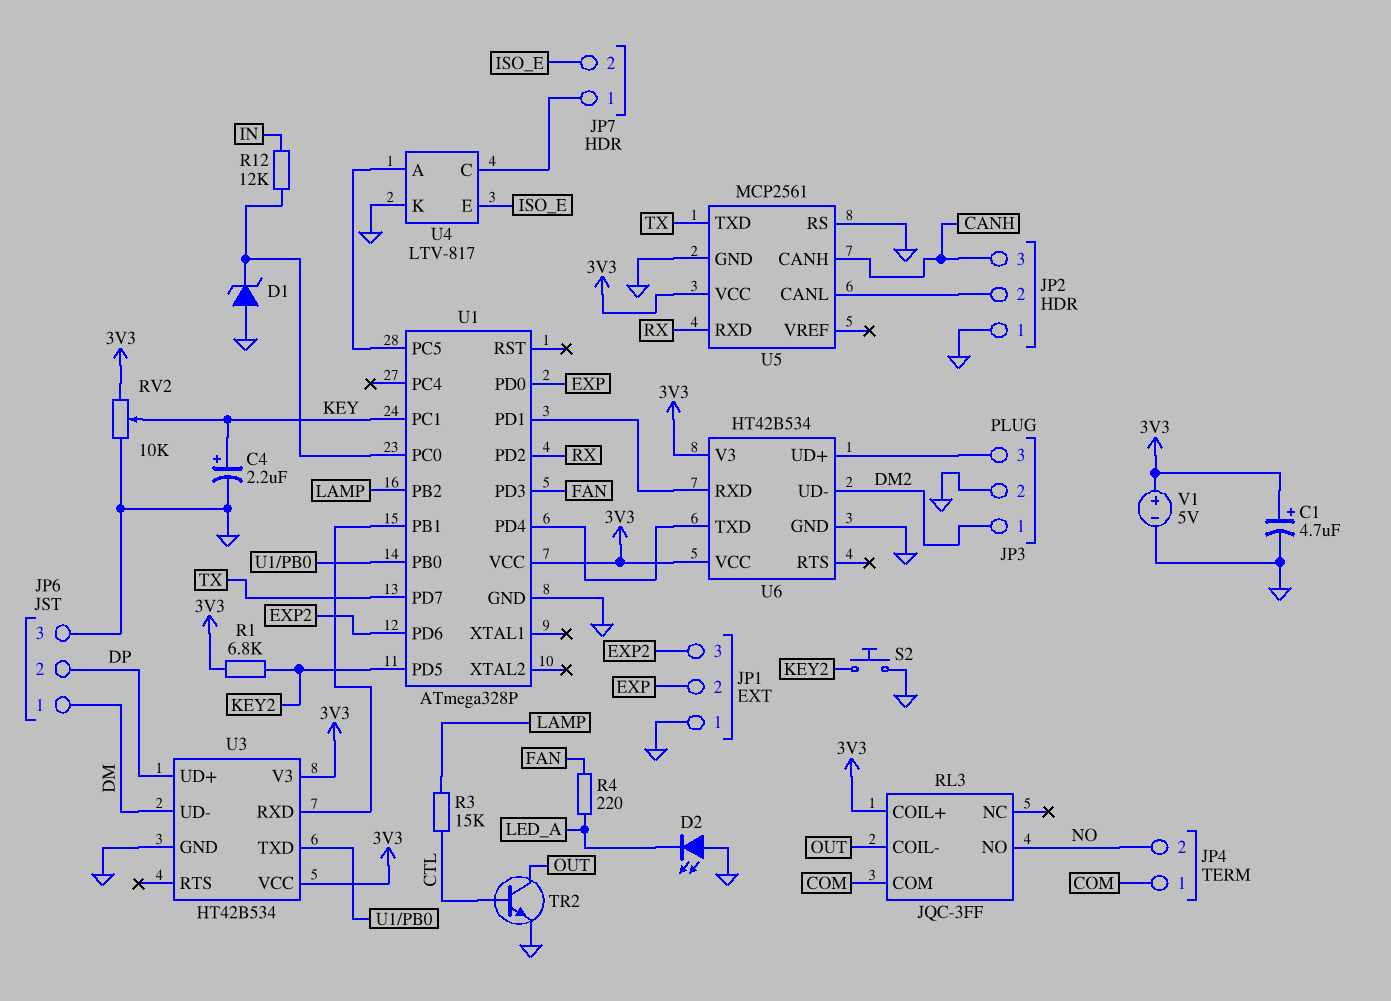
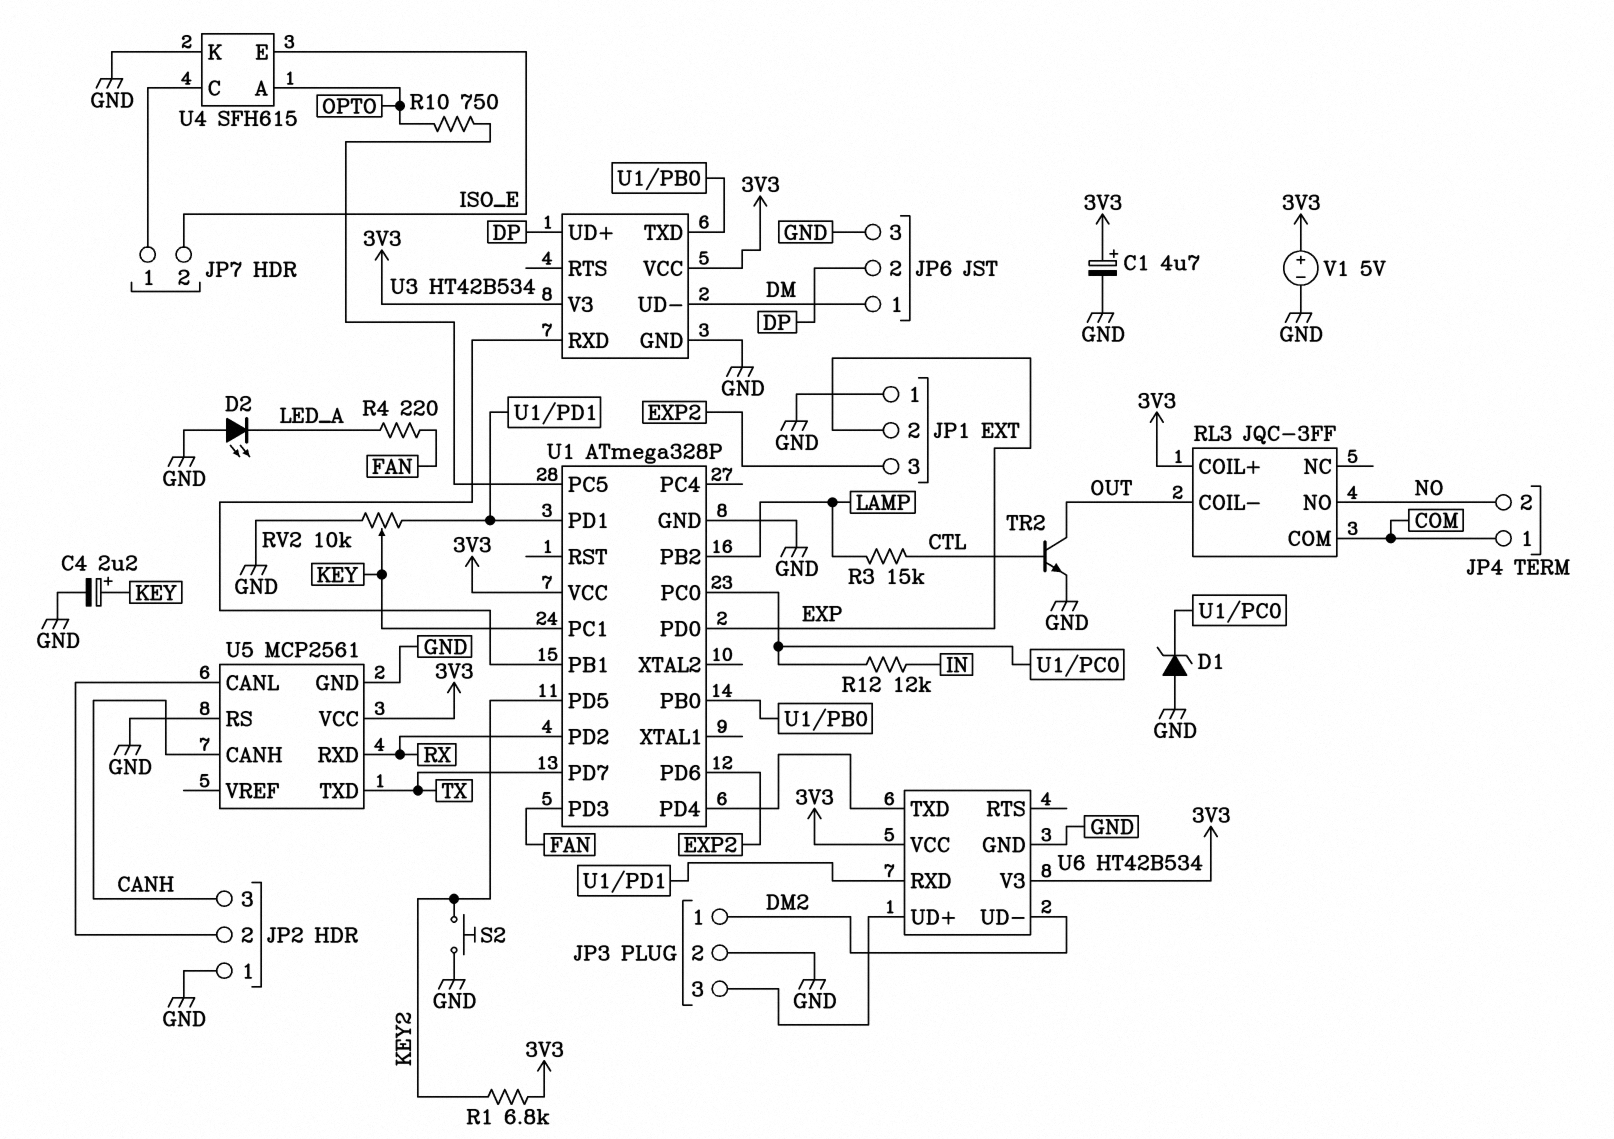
R10: none -> 750 (OPTO, U1/PC5)
RV2: 10k (3V3, GND, wiper KEY) -> 10k (GND, U1/PD1, wiper KEY)
U4: LTV-817 -> SFH615
U4 pin A: U1/PC5 -> OPTO

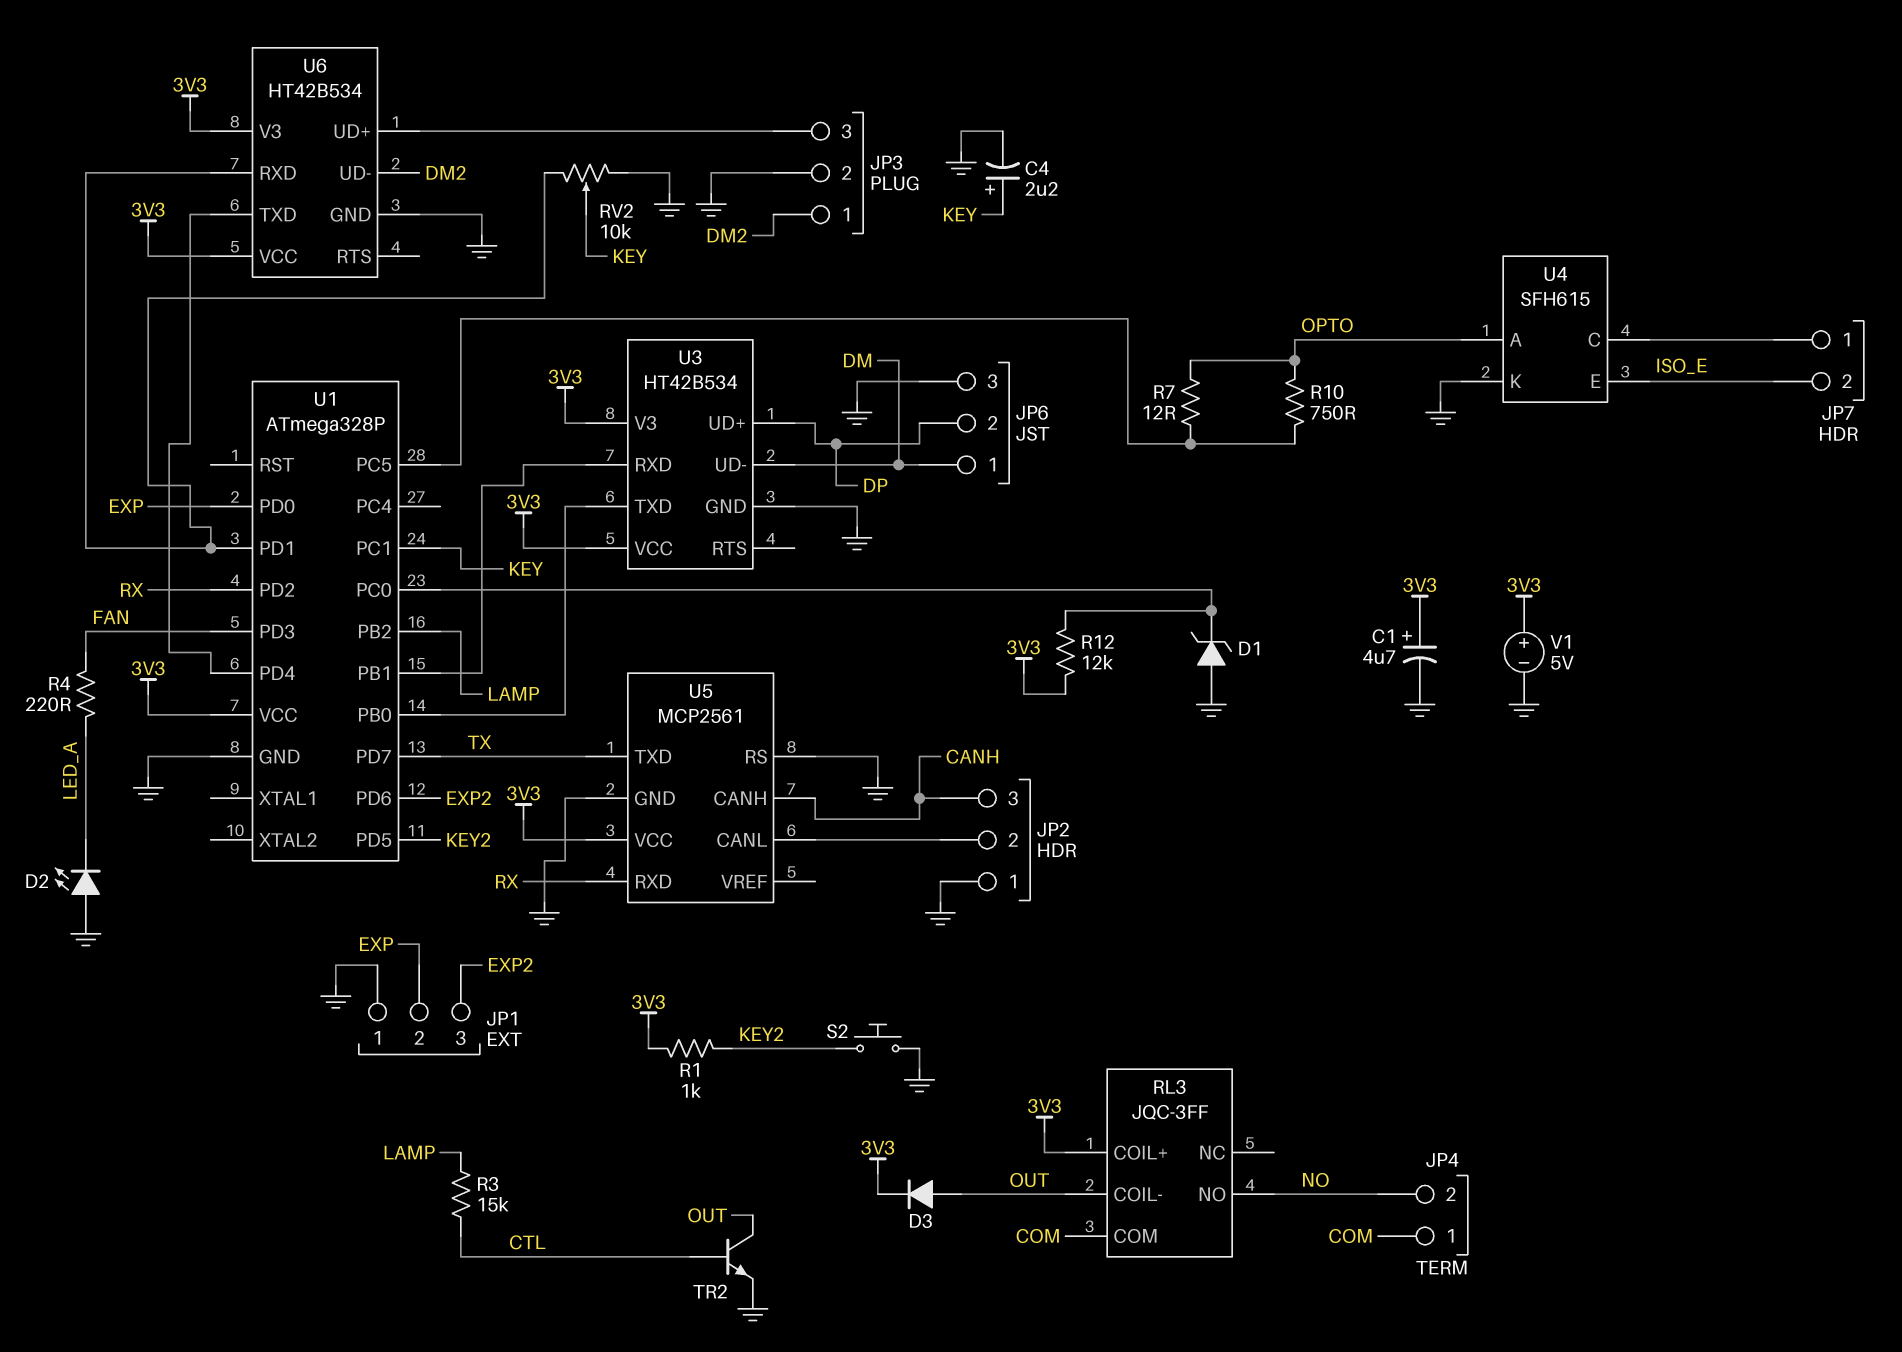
D3: none -> diode (A OUT, K 3V3)
R1: 6.8k (3V3, KEY2) -> 1k (3V3, KEY2)
R7: none -> 12 (OPTO, U1/PC5)
R12: 12k (IN, U1/PC0) -> 12k (3V3, U1/PC0)

